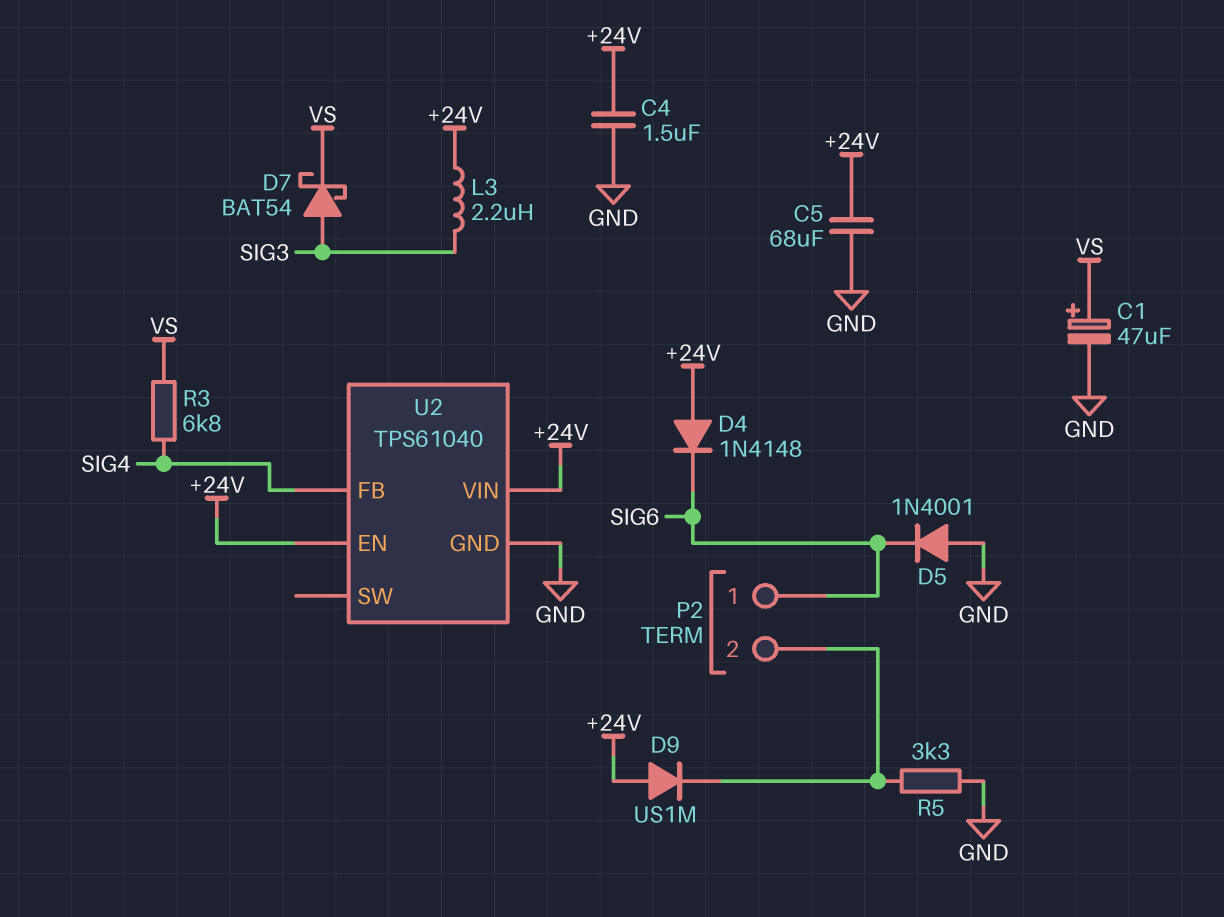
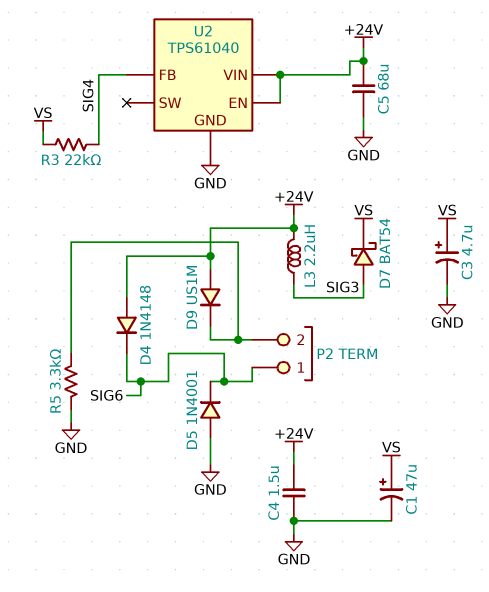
C3: none -> 4.7uF (plus VS, minus GND)
R3: 6.8k (SIG4, VS) -> 22k (SIG4, VS)

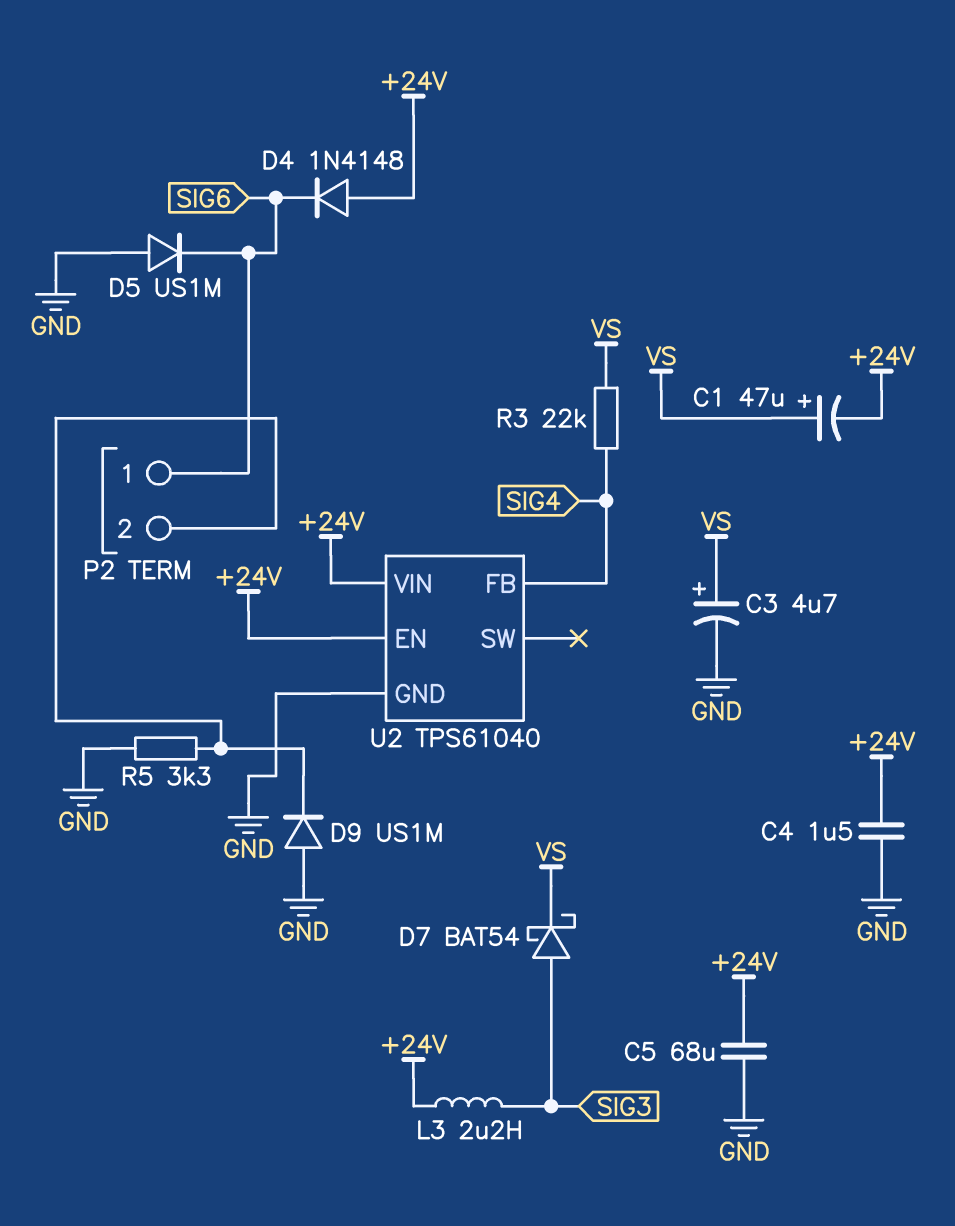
C1: 47uF (plus VS, minus GND) -> 47uF (plus VS, minus +24V)
D5: diode 1N4001 (A GND, K SIG6) -> diode US1M (A GND, K SIG6)
D9: diode US1M (A +24V, K P2/2) -> diode US1M (A GND, K P2/2)

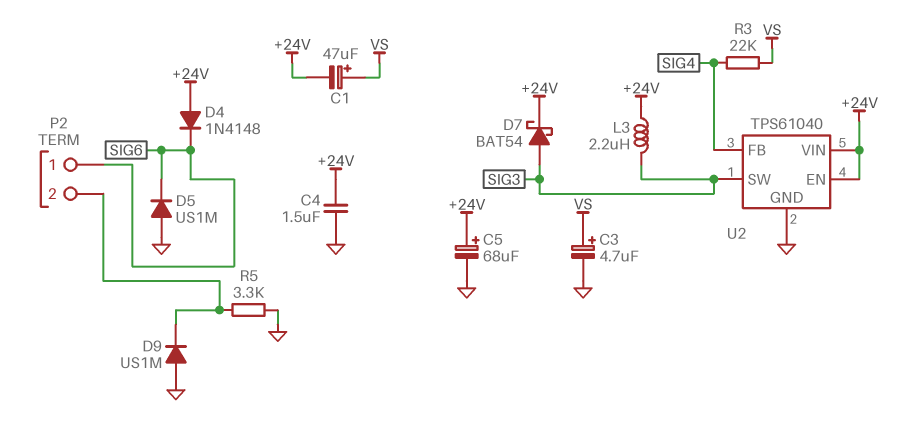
C5: 68uF (+24V, GND) -> 68uF (plus +24V, minus GND)
D7: schottky BAT54 (A SIG3, K VS) -> schottky BAT54 (A SIG3, K +24V)
U2 pin SW: none -> SIG3

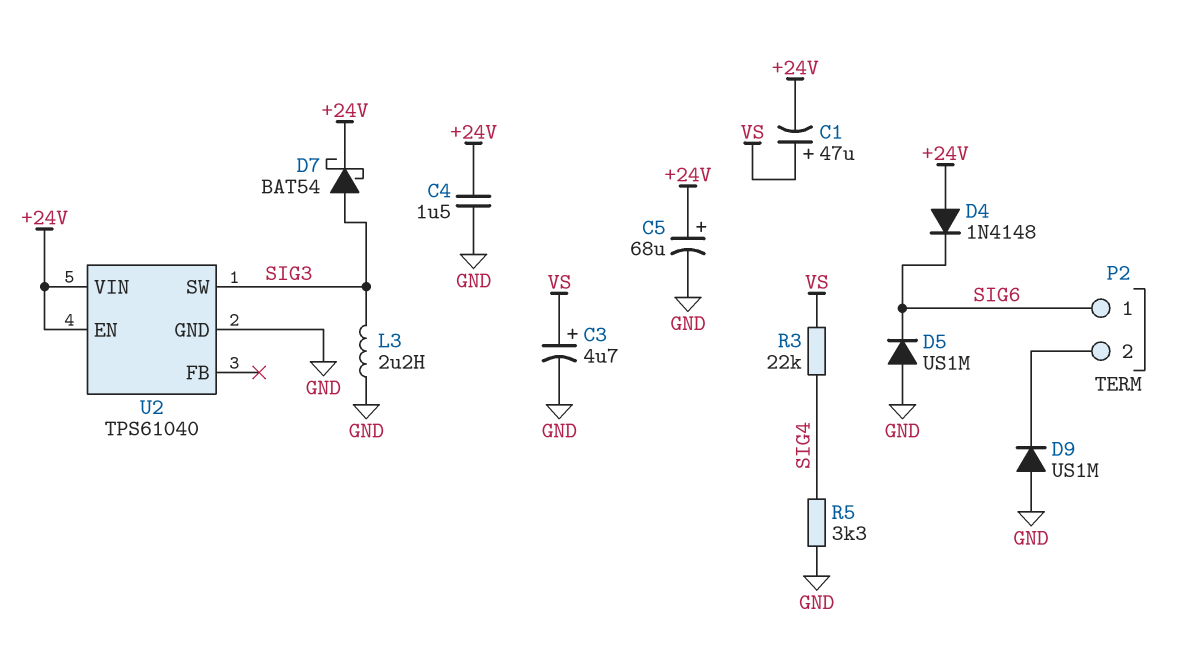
L3: 2.2uH (+24V, SIG3) -> 2.2uH (GND, SIG3)
R5: 3.3k (GND, P2/2) -> 3.3k (GND, SIG4)
U2 pin FB: SIG4 -> none

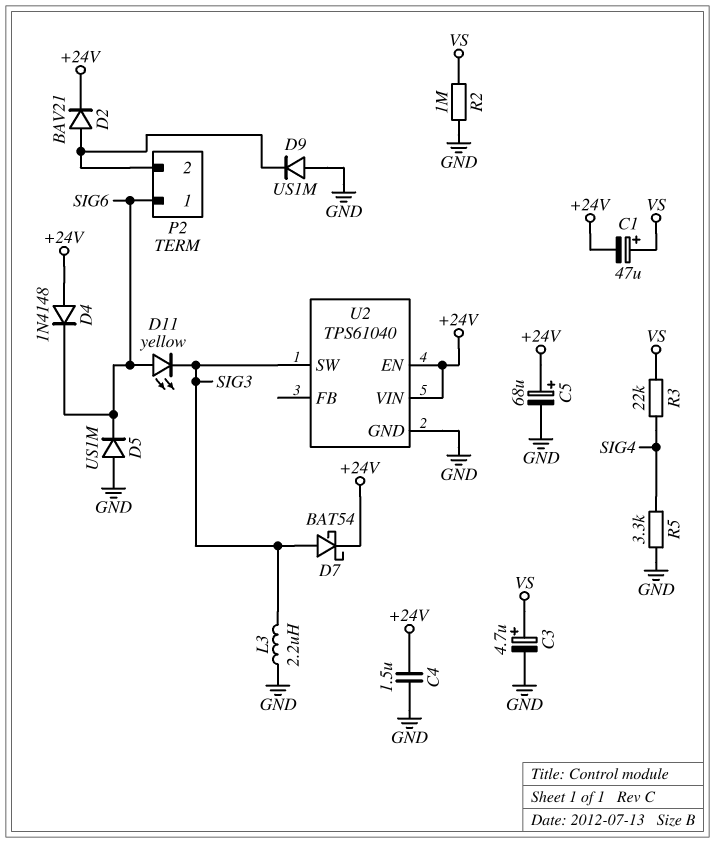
D2: none -> diode BAV21 (A P2/2, K +24V)
D11: none -> LED yellow (A SIG6, K SIG3)
R2: none -> 1M (GND, VS)

